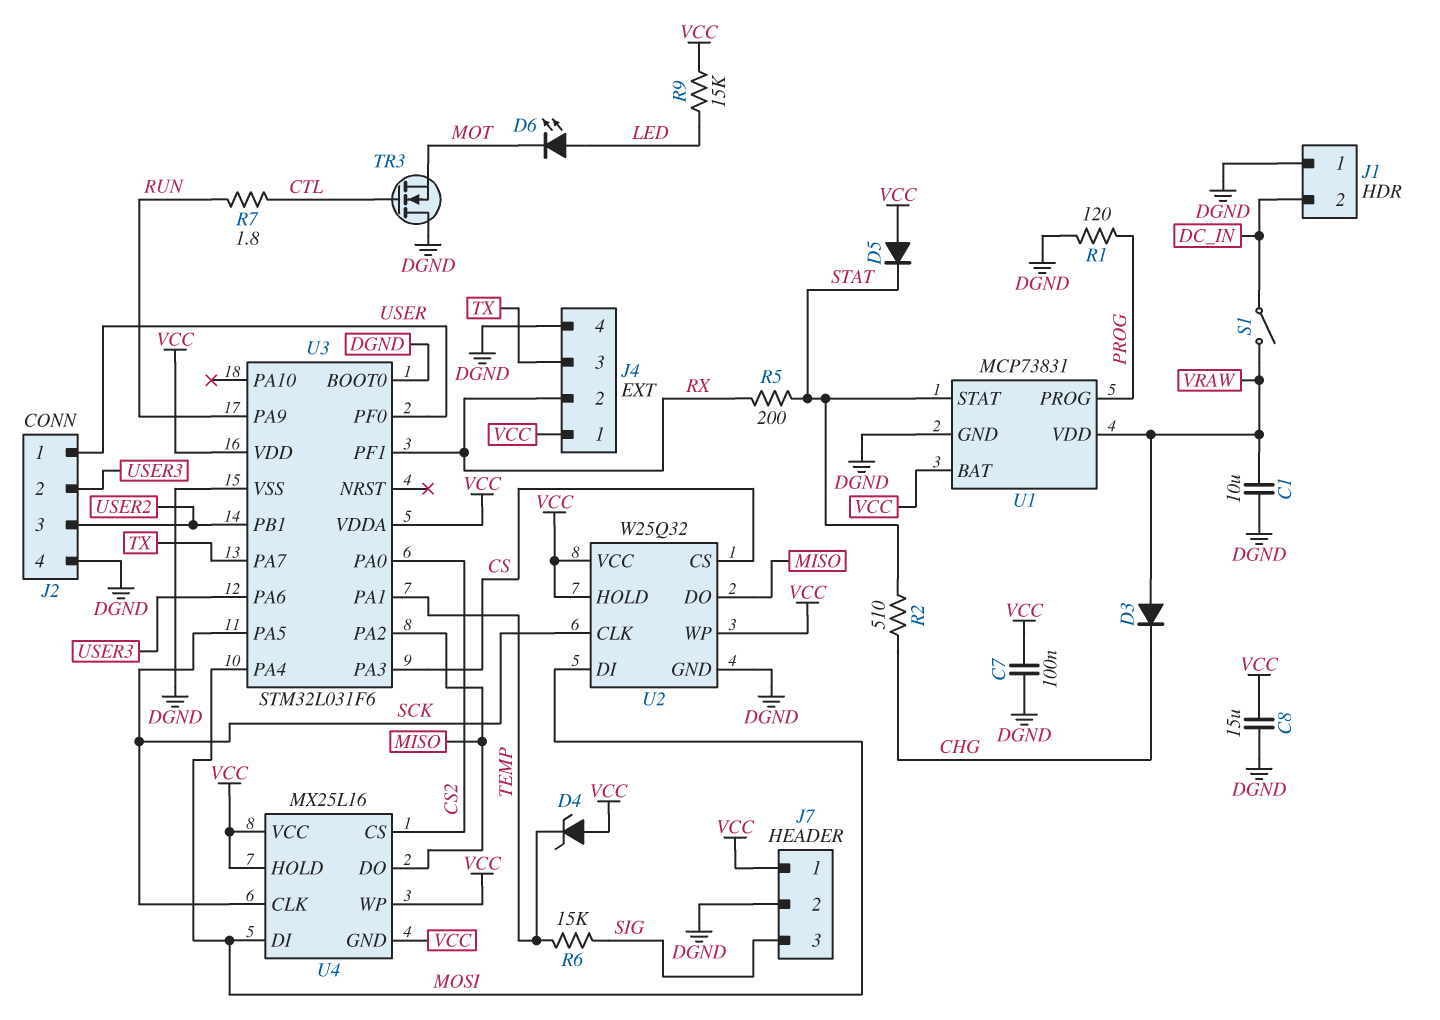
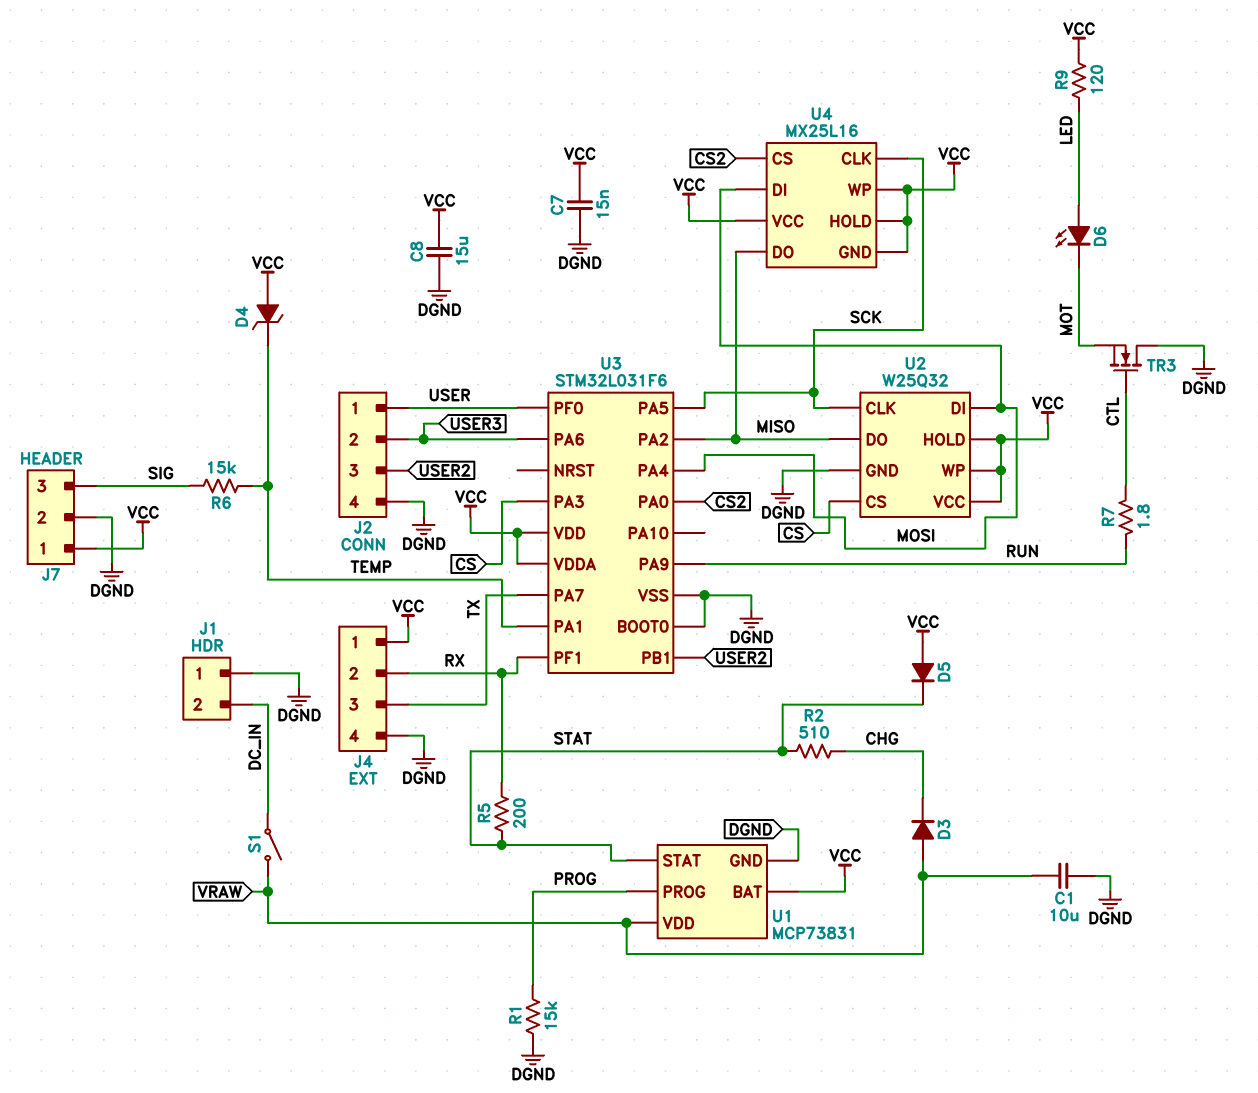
C7: 100nF (DGND, VCC) -> 15nF (DGND, VCC)
R1: 120 (DGND, PROG) -> 15k (DGND, PROG)
R9: 15k (LED, VCC) -> 120 (LED, VCC)

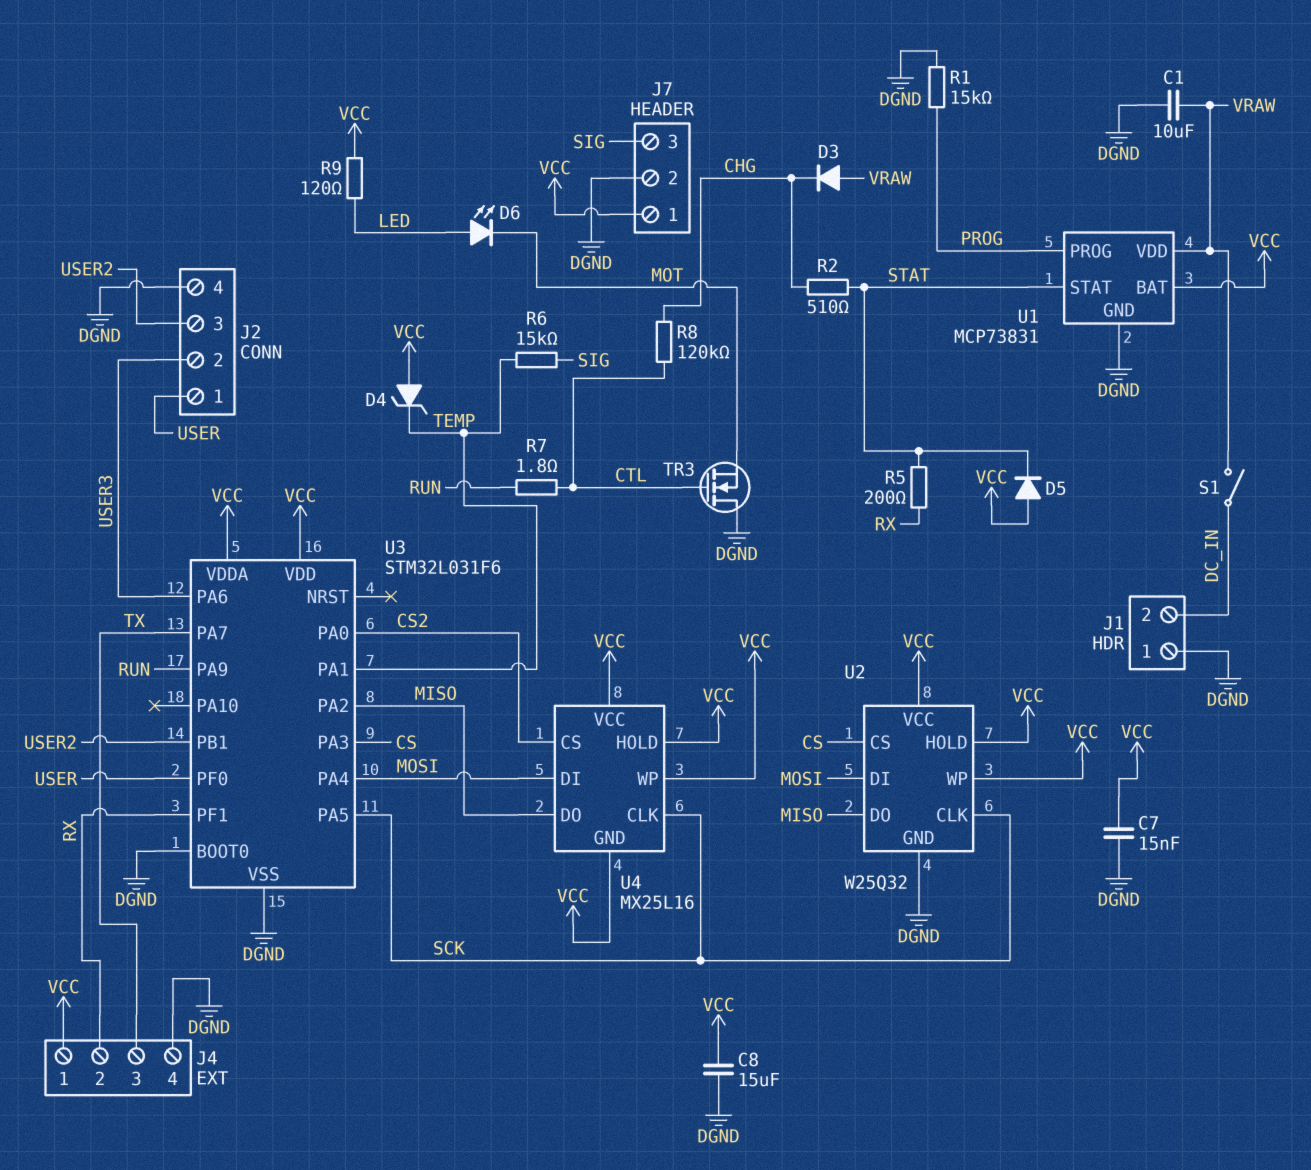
R8: none -> 120k (CHG, CTL)

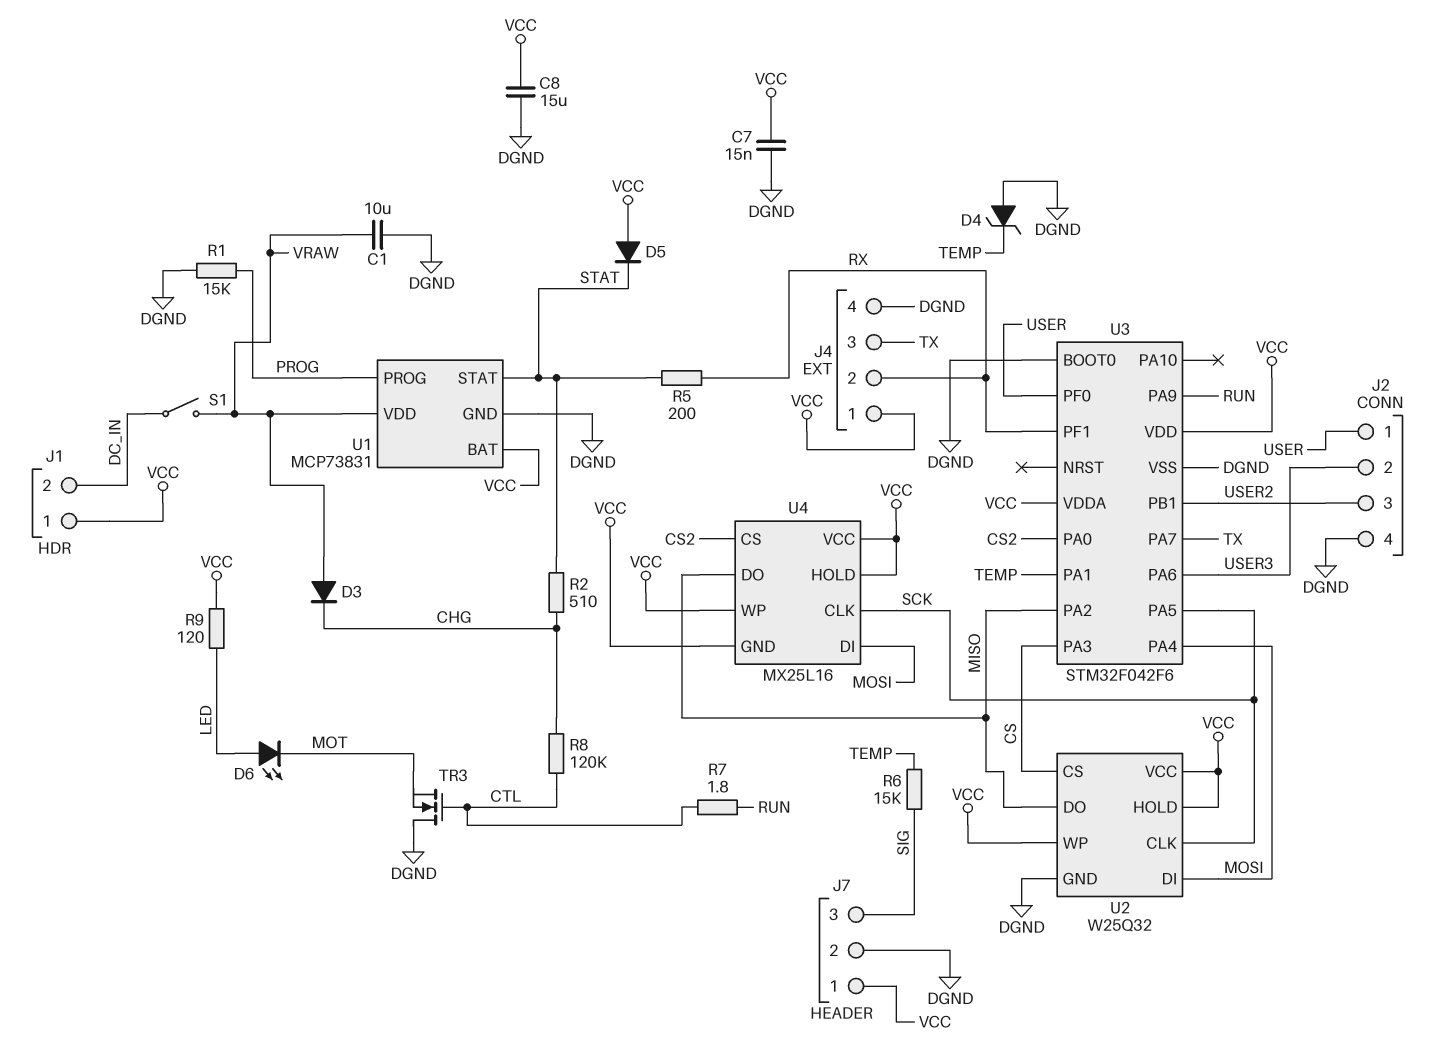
D4: zener (A VCC, K TEMP) -> zener (A DGND, K TEMP)
J1 pin 1: DGND -> VCC
U3: STM32L031F6 -> STM32F042F6

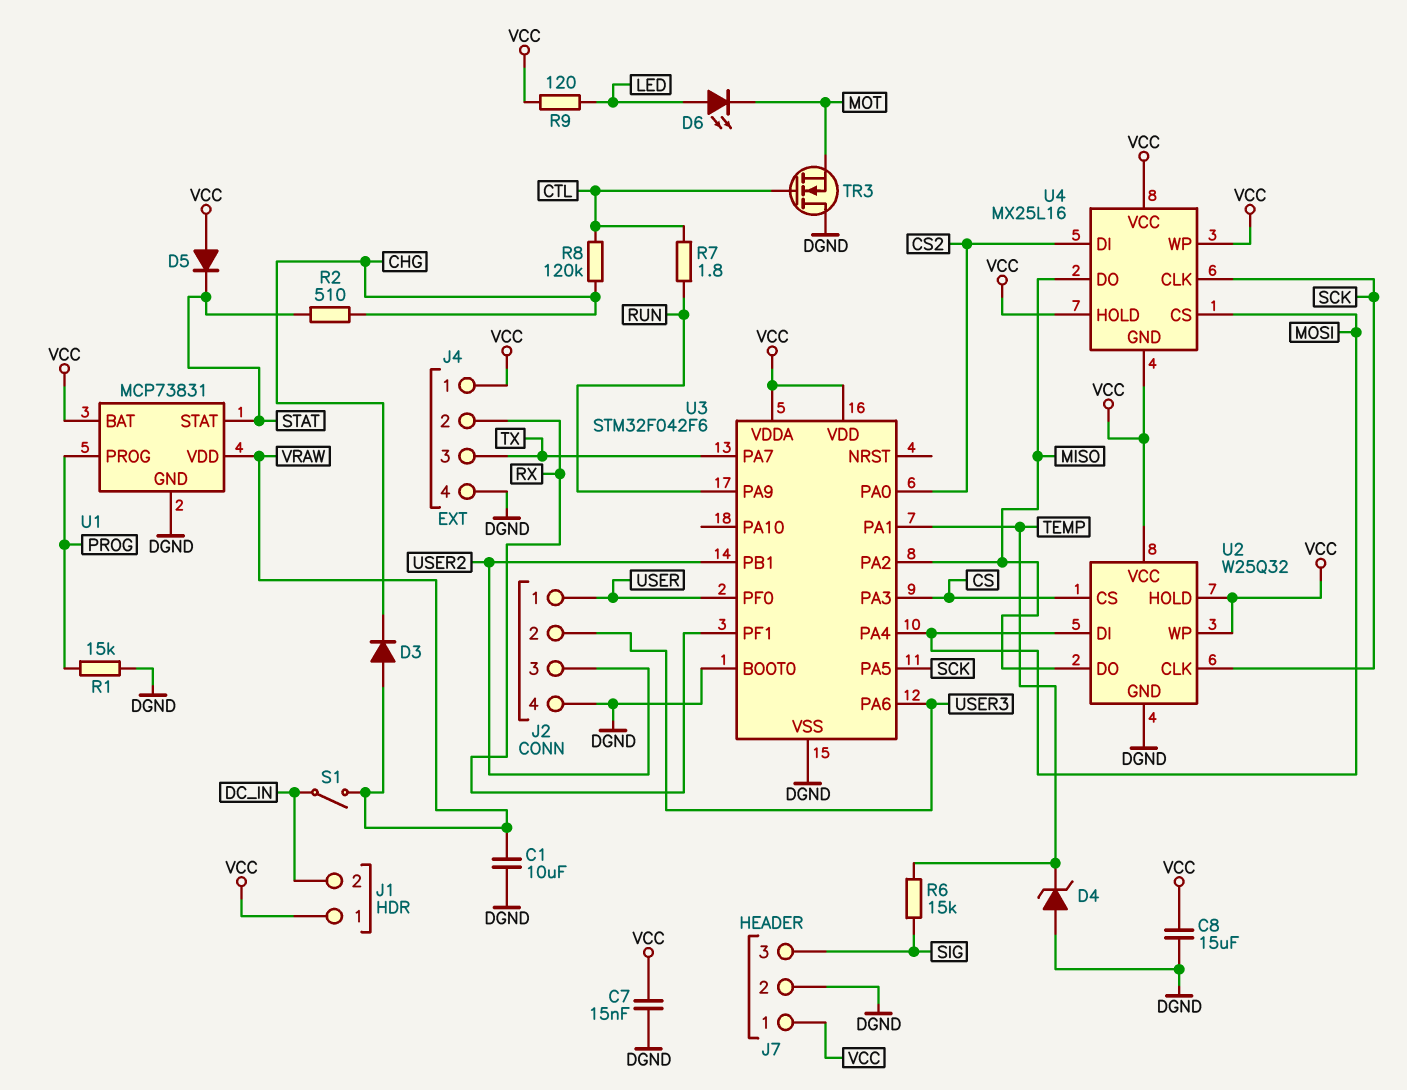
R5: 200 (RX, STAT) -> none
U4 pin CS: CS2 -> MOSI
U4 pin DI: MOSI -> CS2

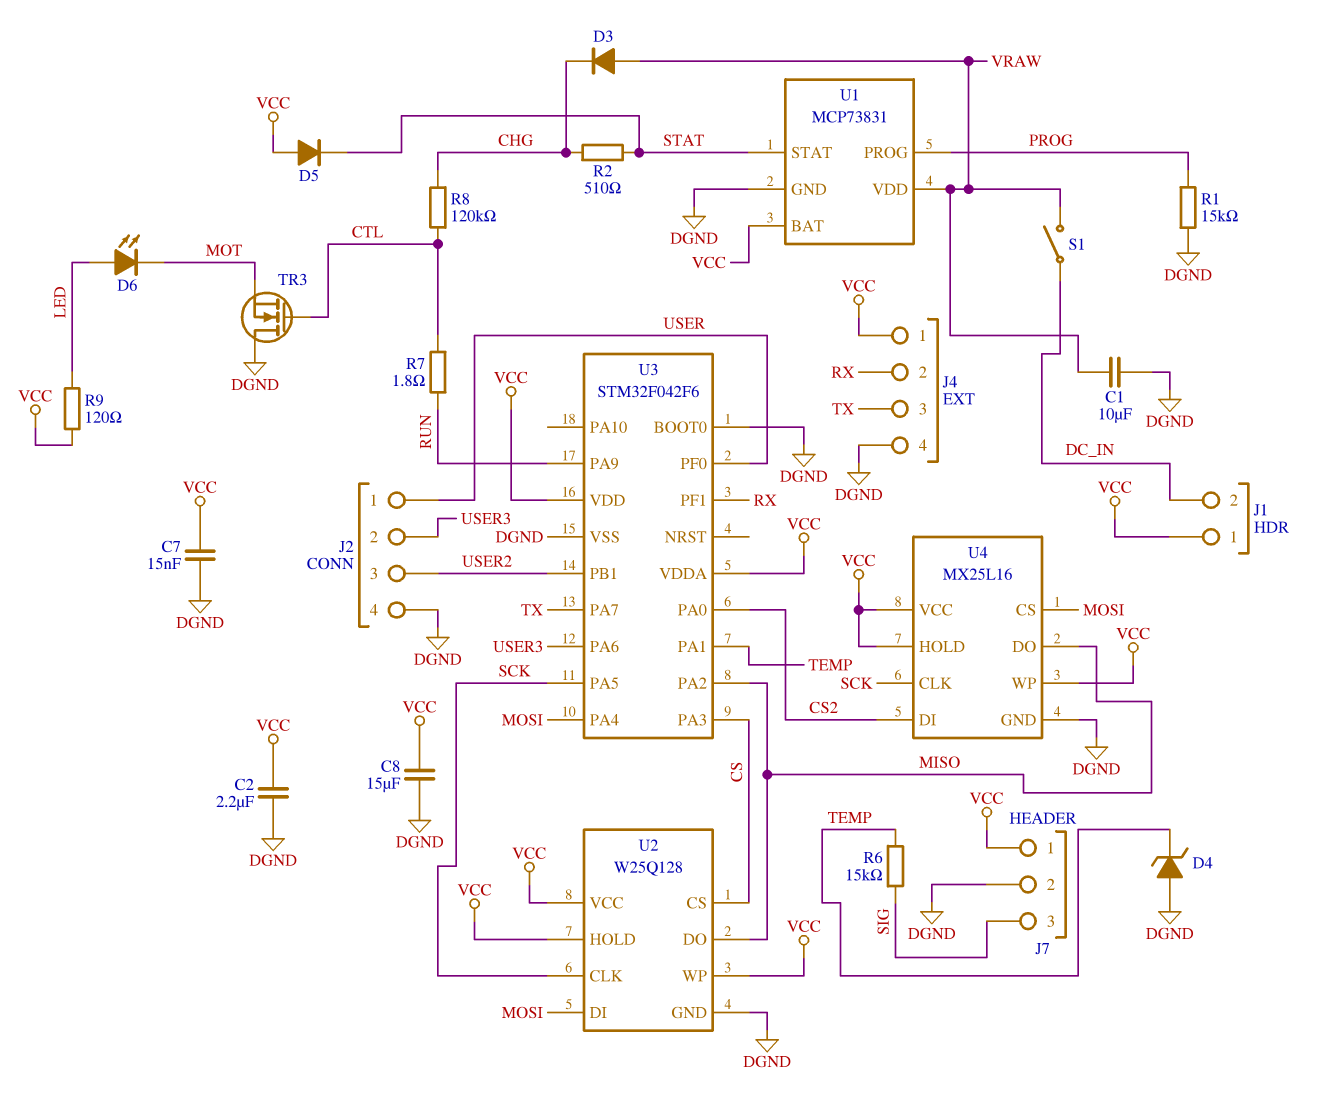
C2: none -> 2.2uF (DGND, VCC)
U2: W25Q32 -> W25Q128
U4 pin GND: VCC -> DGND

